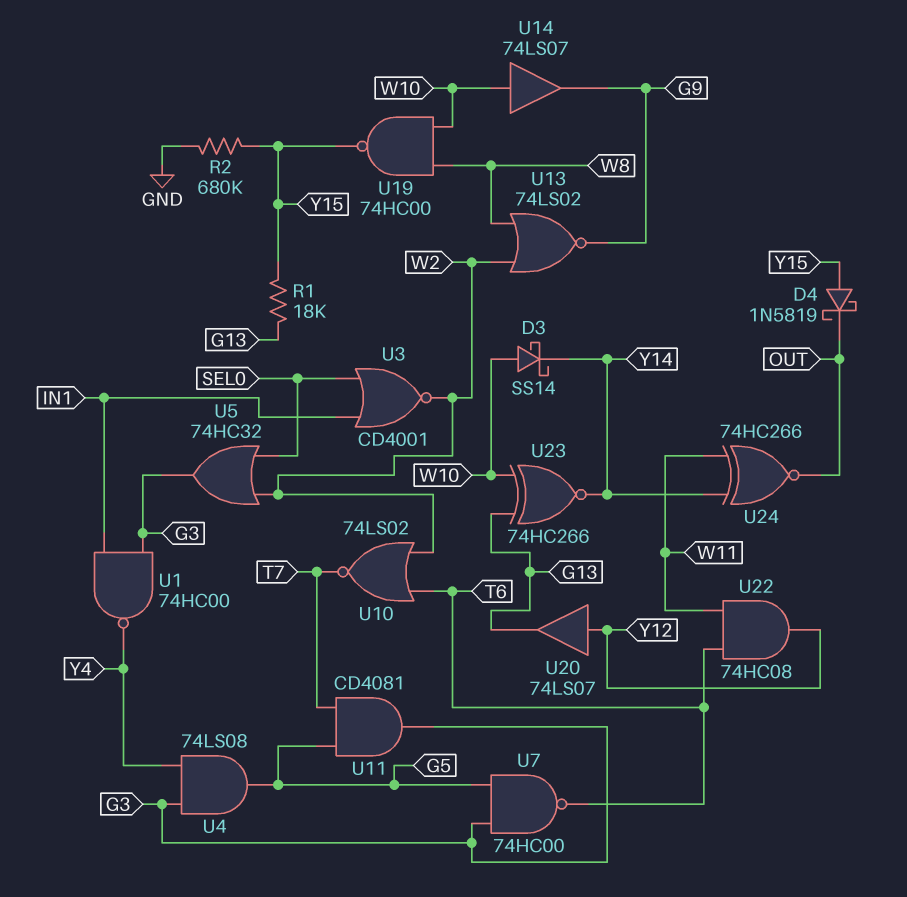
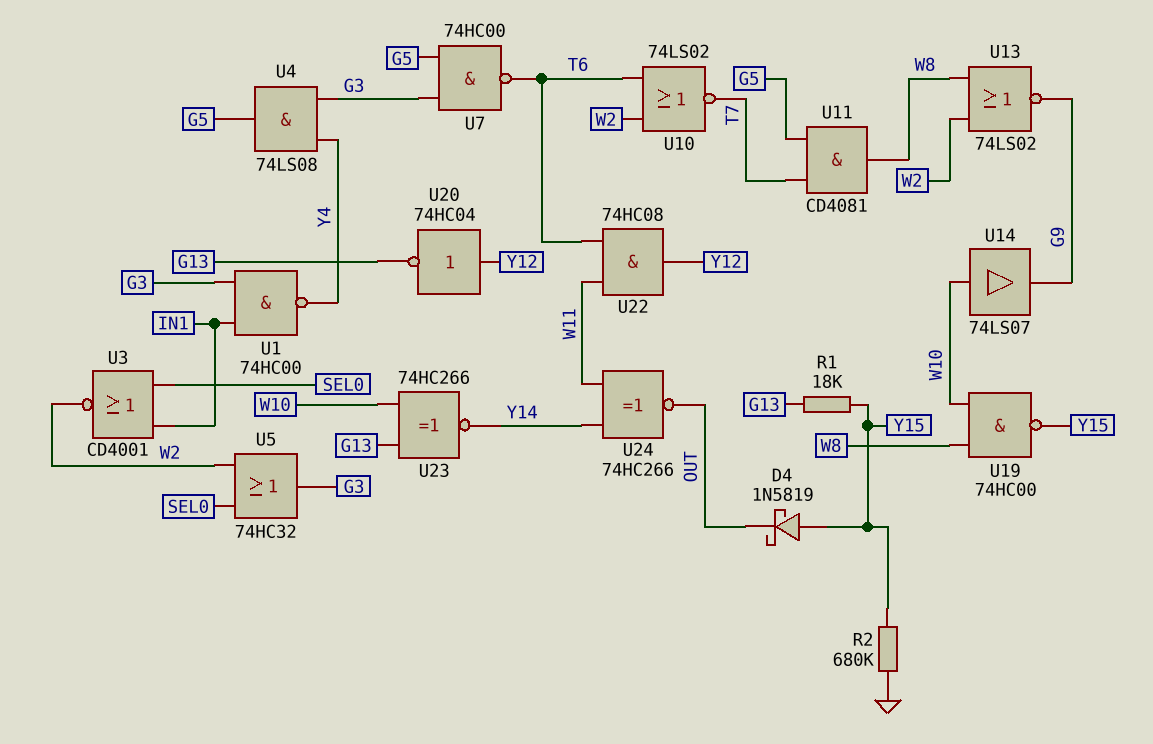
D3: schottky SS14 (A W10, K Y14) -> none
U11: AND CD4081 (in G5, in T7, out G3) -> AND CD4081 (in G5, in T7, out W8)
U20: buffer 74LS07 (in Y12, out G13) -> NOT 74HC04 (in Y12, out G13)

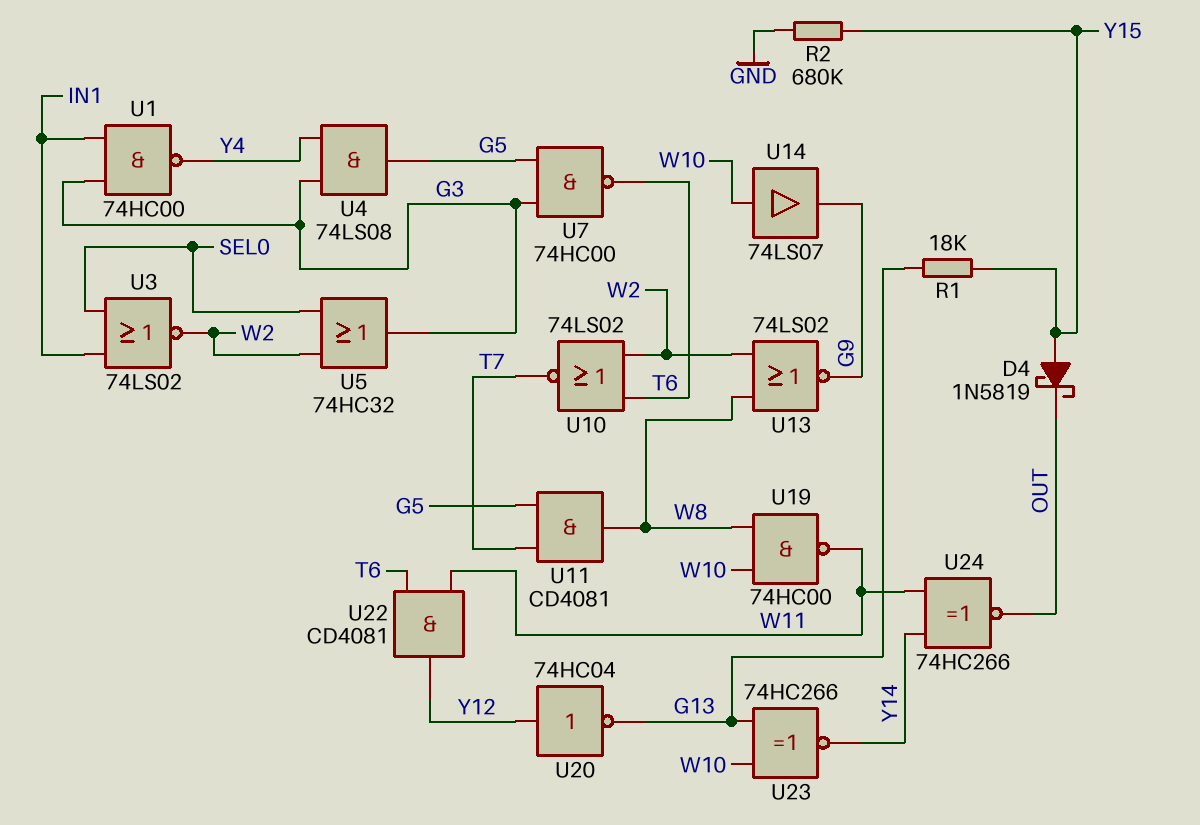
U3: NOR CD4001 (in IN1, in SEL0, out W2) -> NOR 74LS02 (in IN1, in SEL0, out W2)
U19: NAND 74HC00 (in W8, in W10, out Y15) -> NAND 74HC00 (in W8, in W10, out W11)
U22: AND 74HC08 (in T6, in W11, out Y12) -> AND CD4081 (in T6, in W11, out Y12)

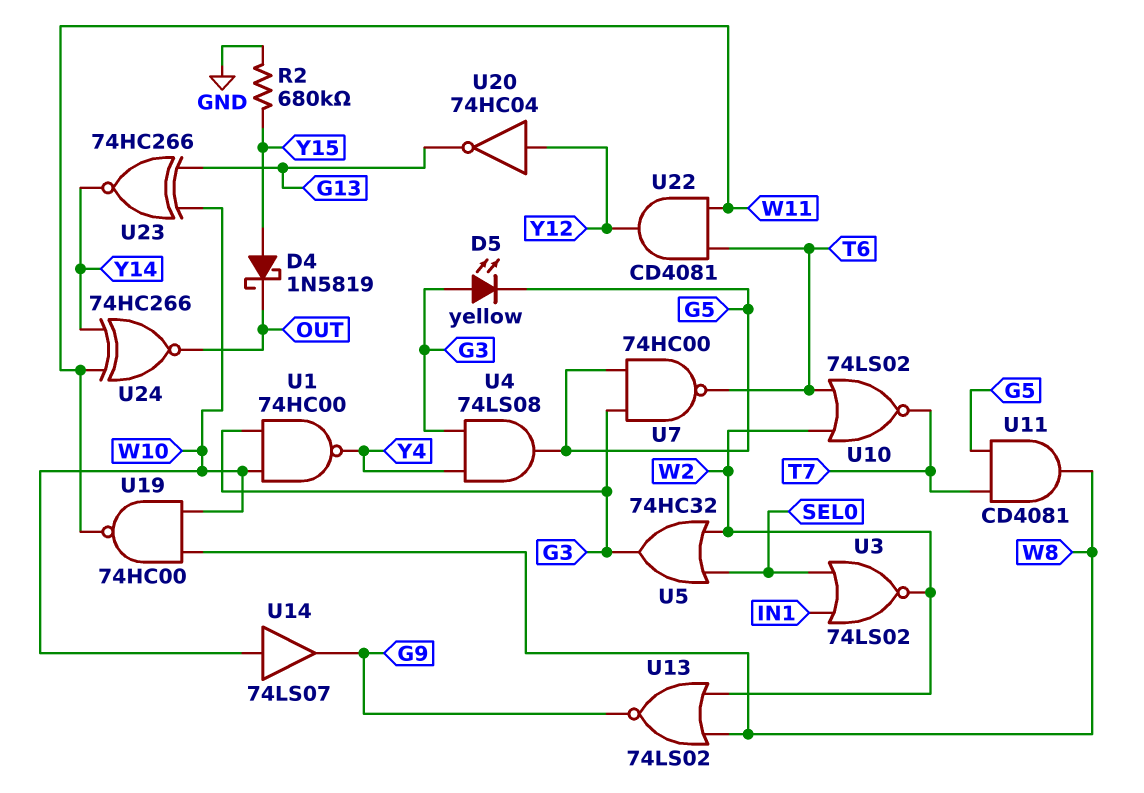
D5: none -> LED yellow (A G3, K G5)
R1: 18k (G13, Y15) -> none
U1: NAND 74HC00 (in G3, in IN1, out Y4) -> NAND 74HC00 (in G3, in W10, out Y4)

